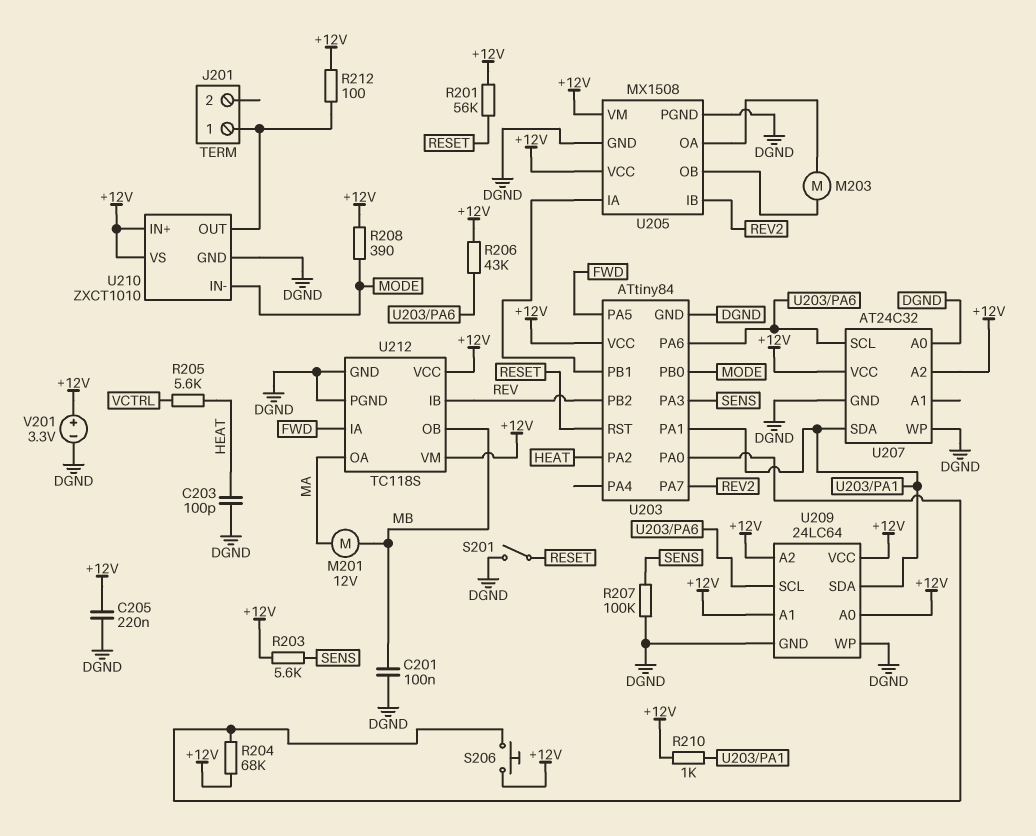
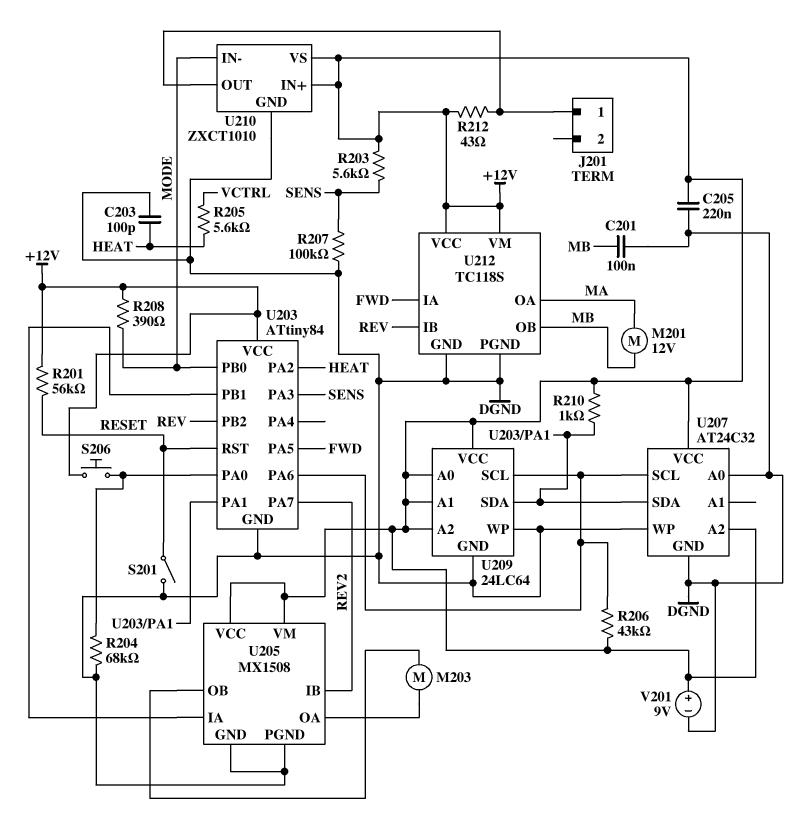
R204: 68k (+12V, U203/PA0) -> 68k (DGND, U203/PA0)
R212: 100 (+12V, J201/1) -> 43 (+12V, J201/1)
V201: 3.3V (plus +12V, minus DGND) -> 9V (plus +12V, minus DGND)

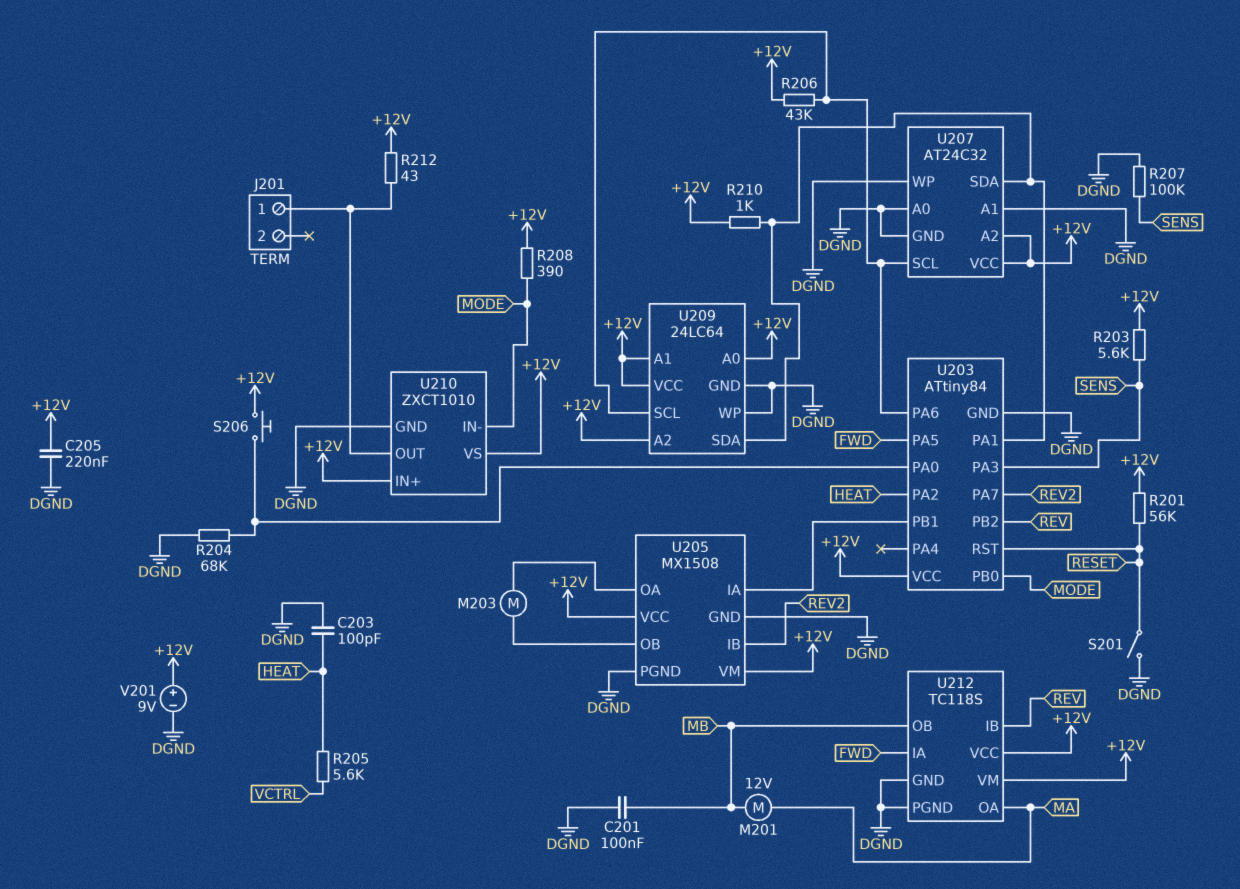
U207 pin A1: none -> DGND

